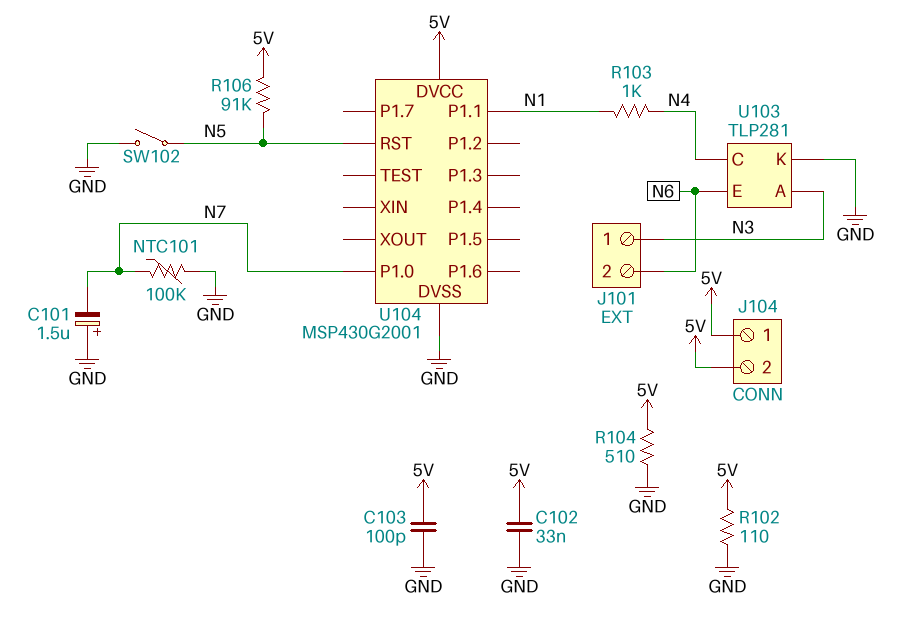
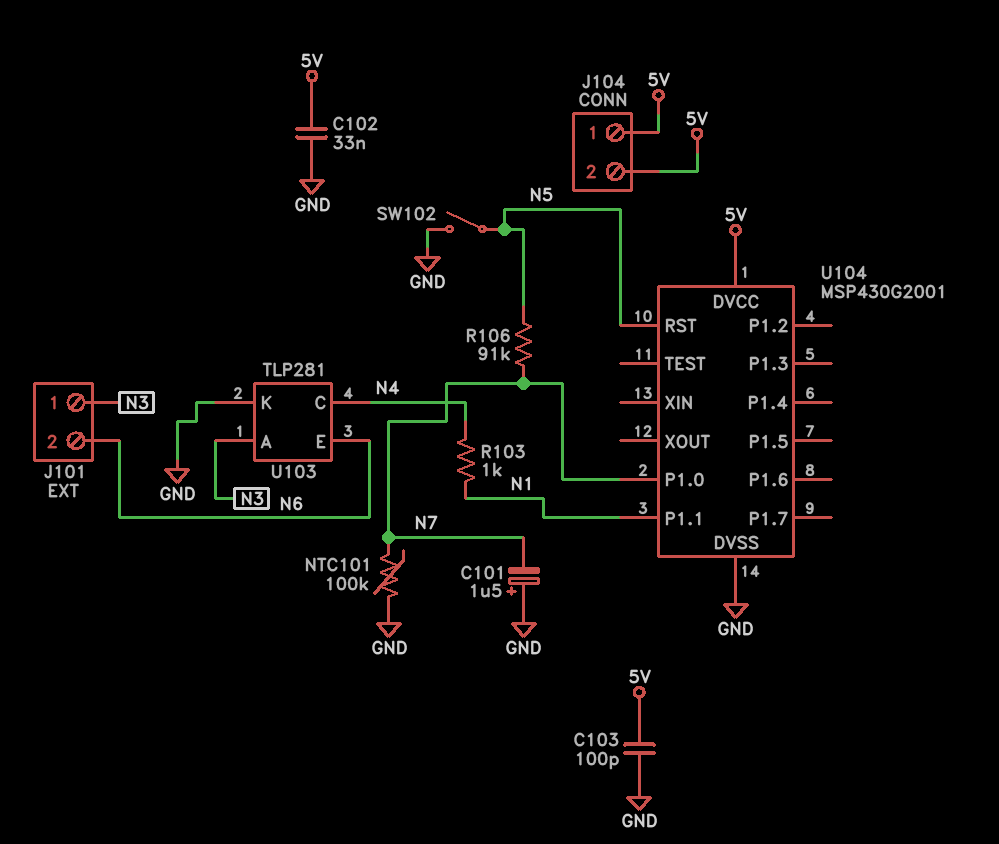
R102: 110 (5V, GND) -> none
R104: 510 (5V, GND) -> none
R106: 91k (5V, N5) -> 91k (N5, N7)

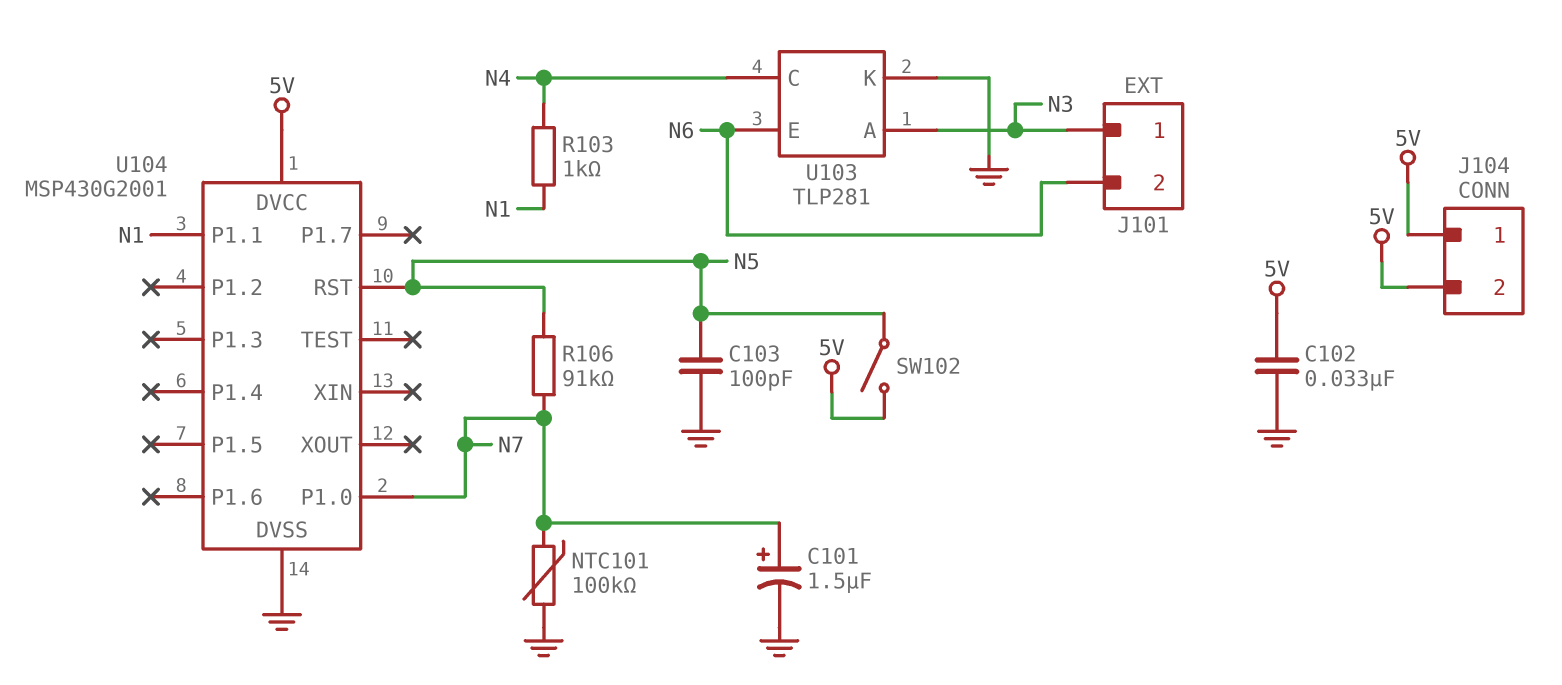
C101: 1.5uF (plus GND, minus N7) -> 1.5uF (plus N7, minus GND)
C103: 100pF (5V, GND) -> 100pF (GND, N5)
SW102: switch (GND, N5) -> switch (5V, N5)

